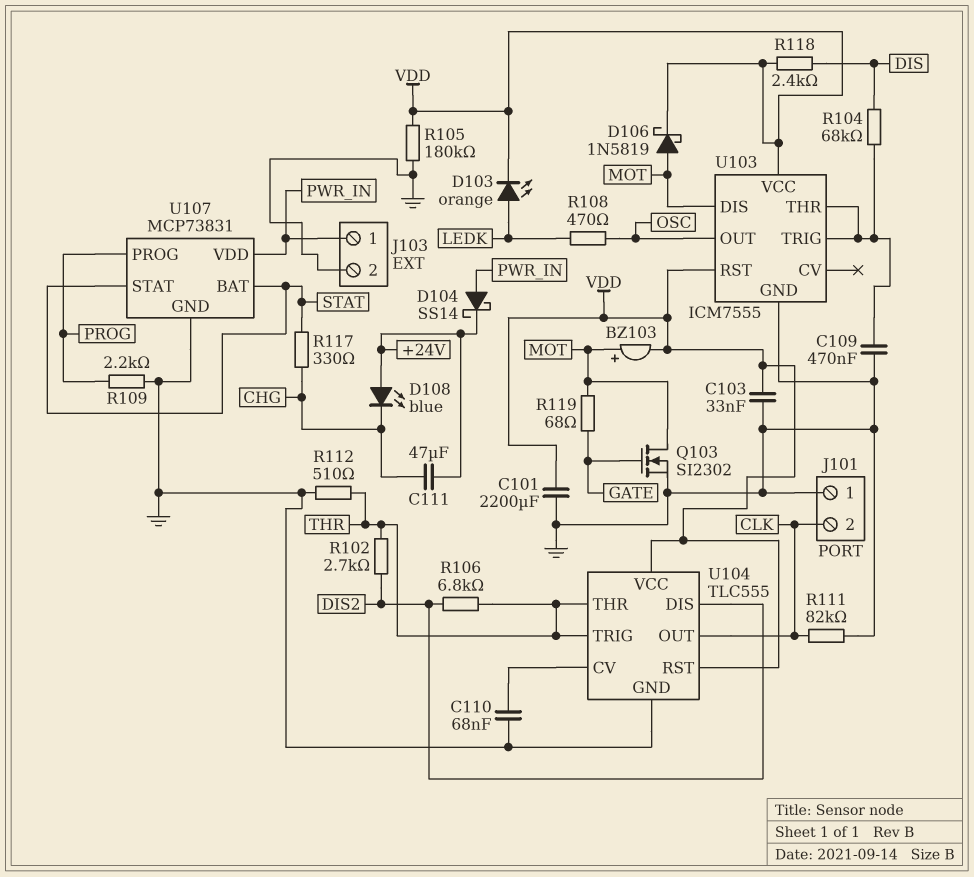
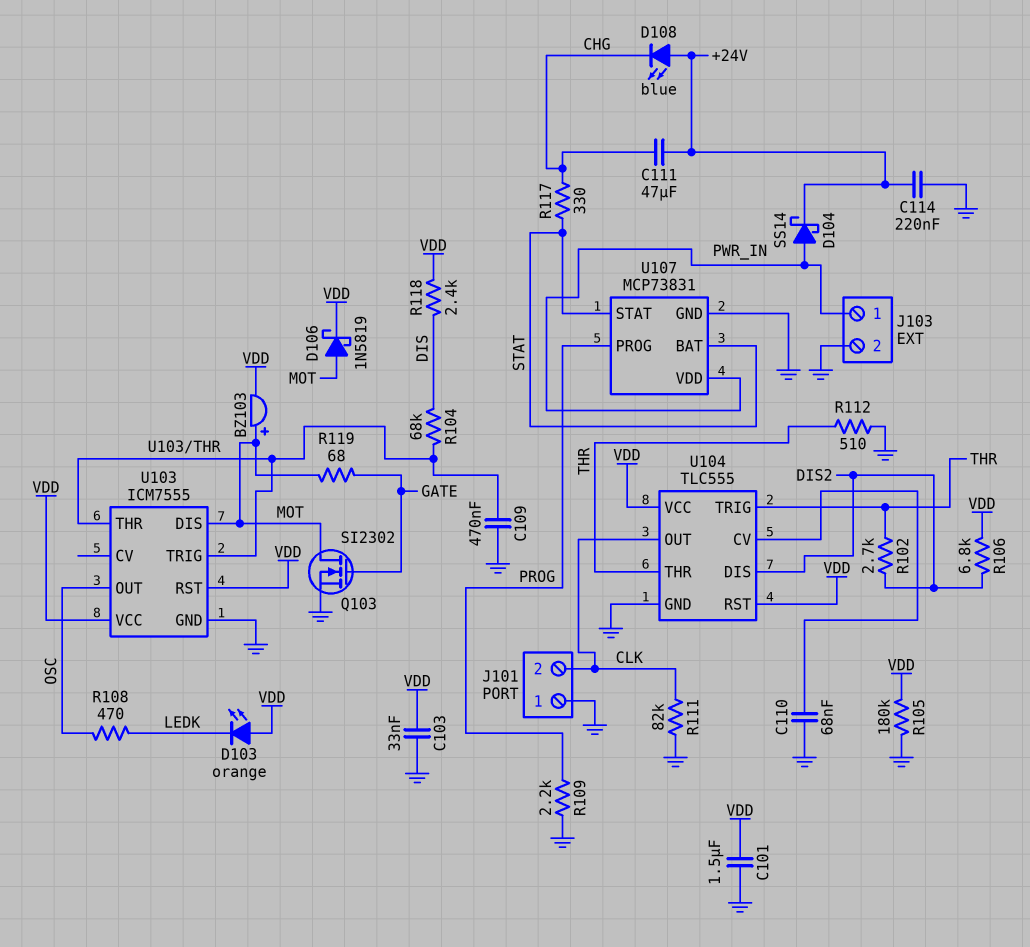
C101: 2200uF (GND, VDD) -> 1.5uF (GND, VDD)
C114: none -> 220nF (+24V, GND)
D103: LED orange (A LEDK, K VDD) -> LED orange (A VDD, K LEDK)
R106: 6.8k (DIS2, THR) -> 6.8k (DIS2, VDD)

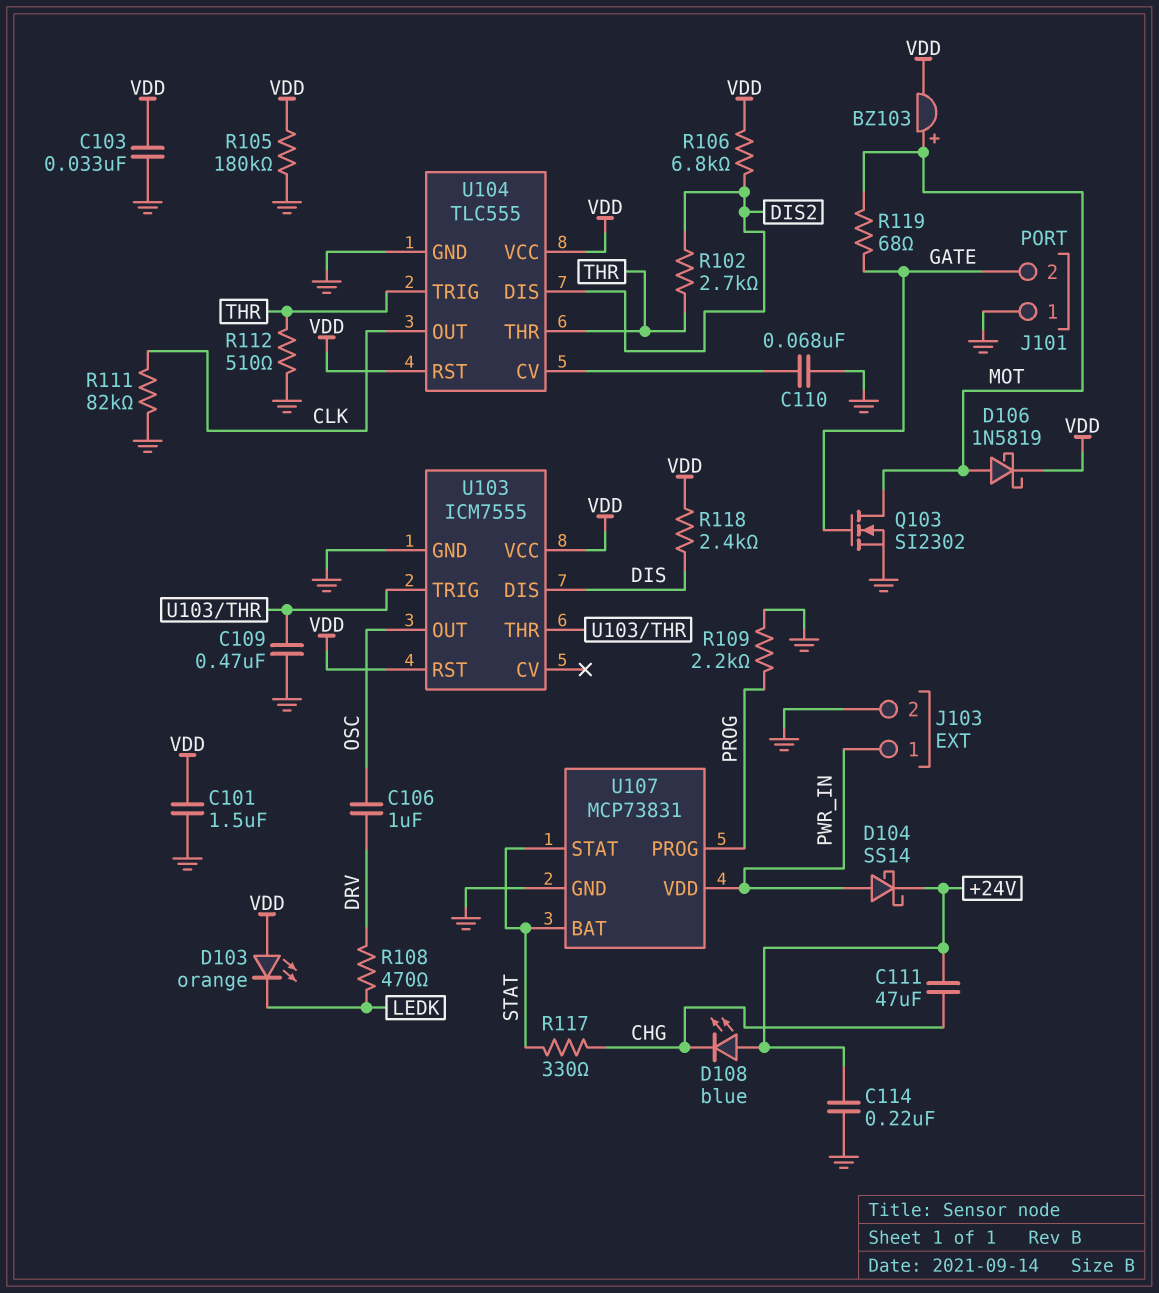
C106: none -> 1uF (DRV, OSC)
J101 pin 2: CLK -> GATE
R104: 68k (DIS, U103/THR) -> none
R108: 470 (LEDK, OSC) -> 470 (DRV, LEDK)
U103 pin DIS: MOT -> DIS

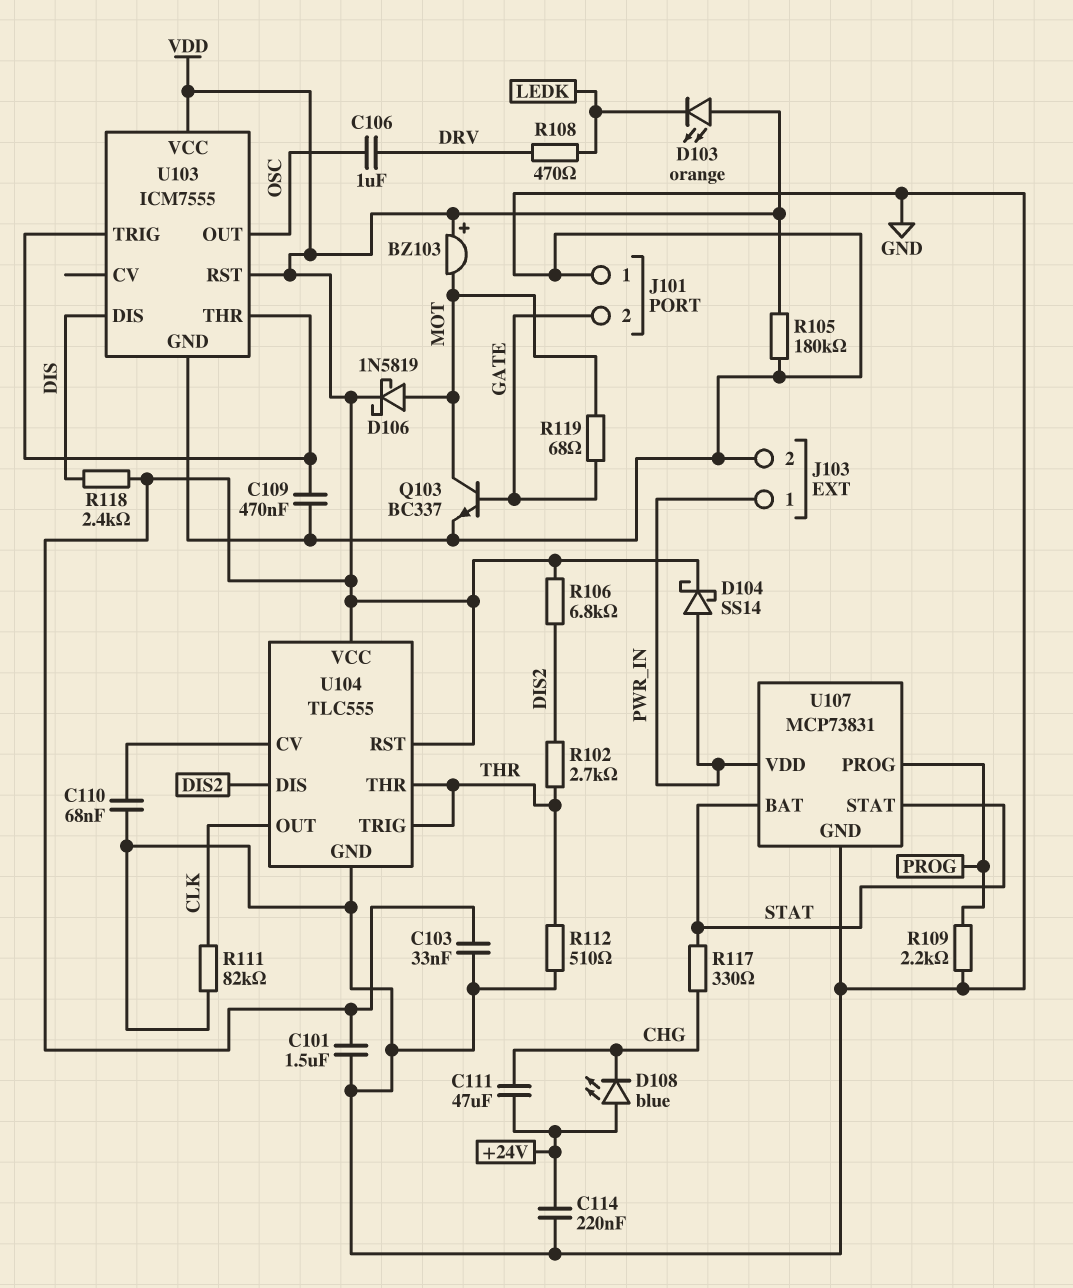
BZ103: buzzer (plus MOT, minus VDD) -> buzzer (plus VDD, minus MOT)
D104: schottky SS14 (A PWR_IN, K +24V) -> schottky SS14 (A PWR_IN, K VDD)
Q103: NMOS SI2302 (G GATE, D MOT, S GND) -> NPN BC337 (B GATE, C MOT, E GND)

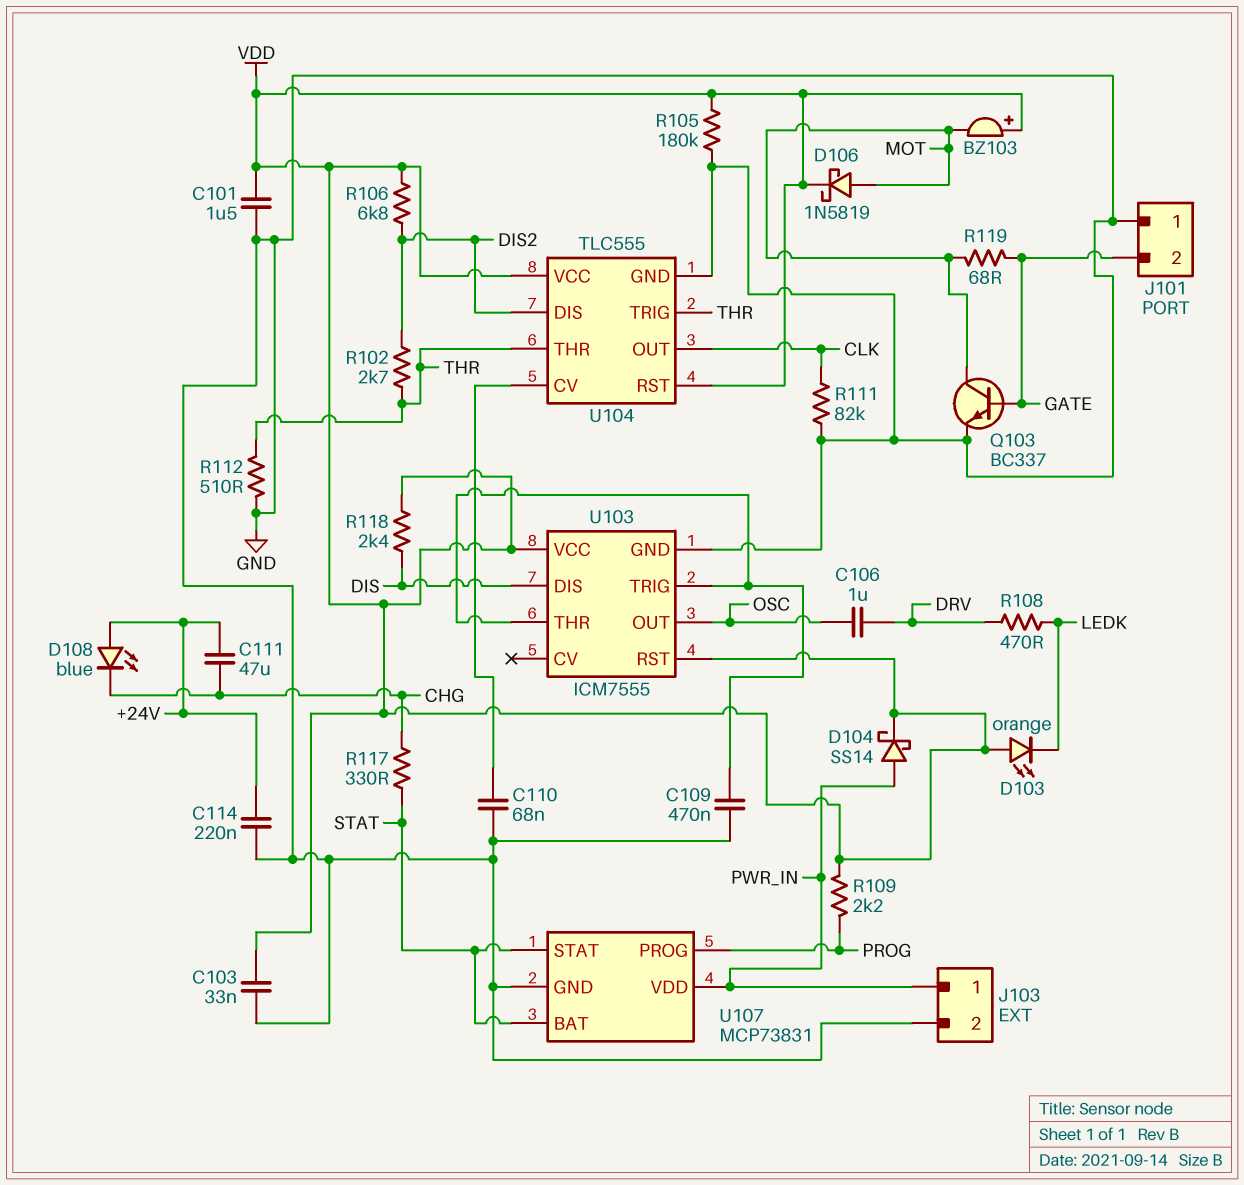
R109: 2.2k (GND, PROG) -> 2.2k (PROG, VDD)

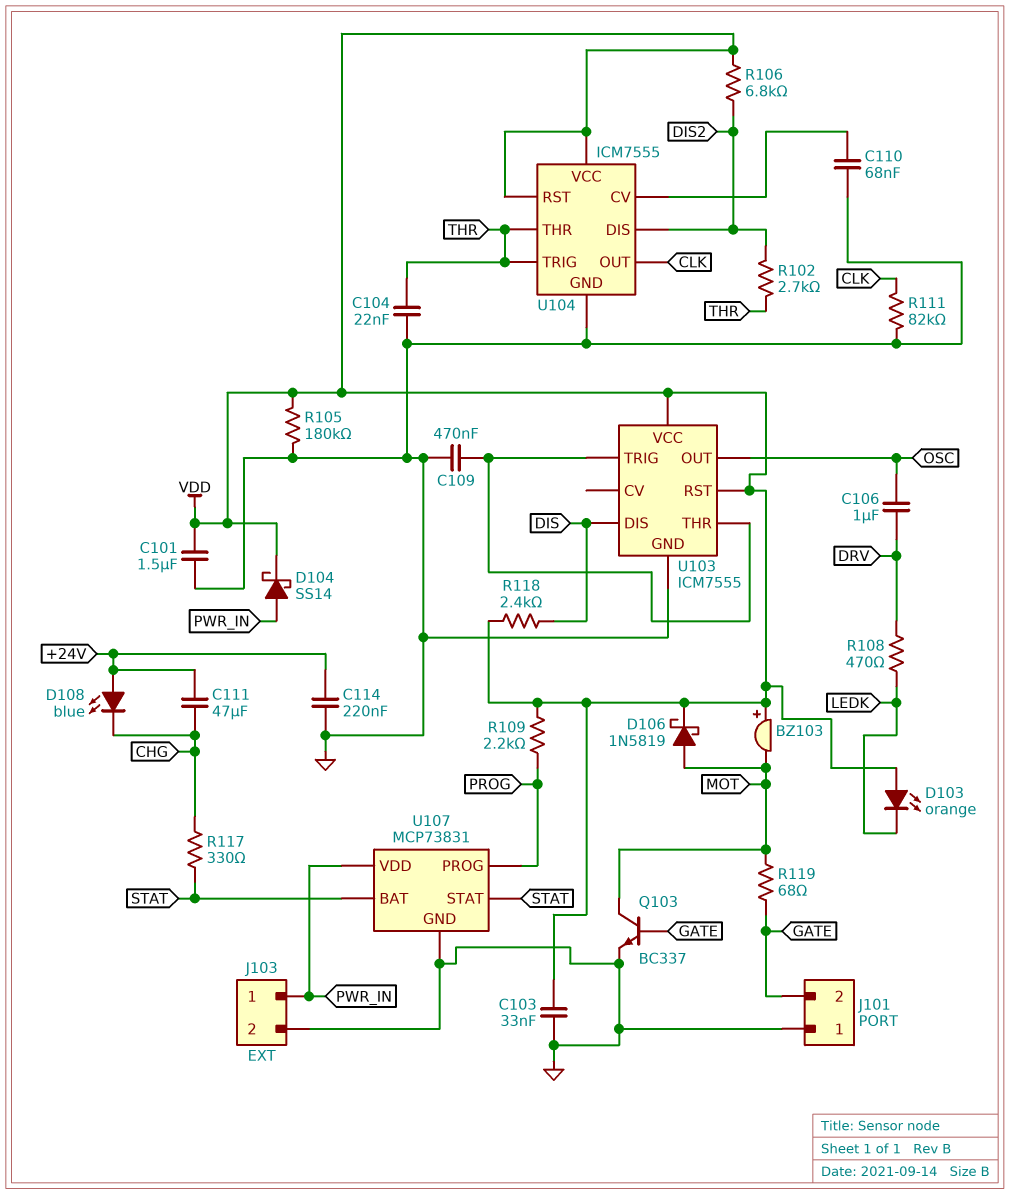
C104: none -> 22nF (GND, THR)
R112: 510 (GND, THR) -> none
U104: TLC555 -> ICM7555

